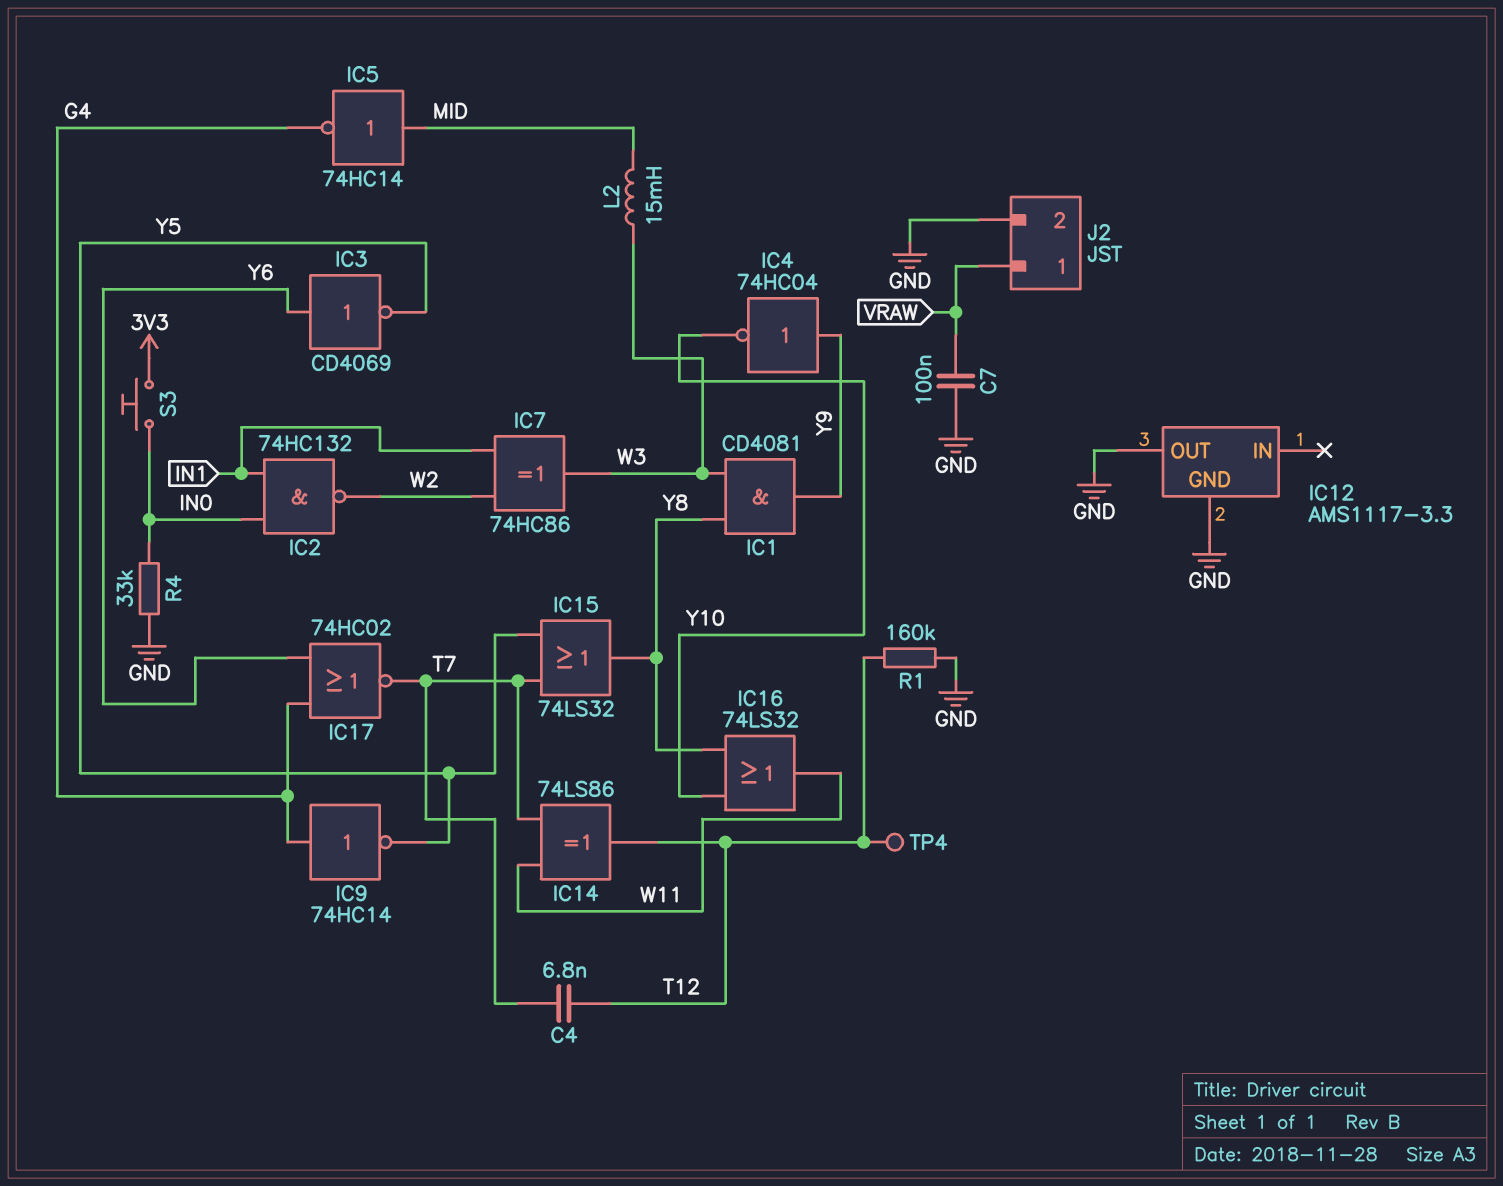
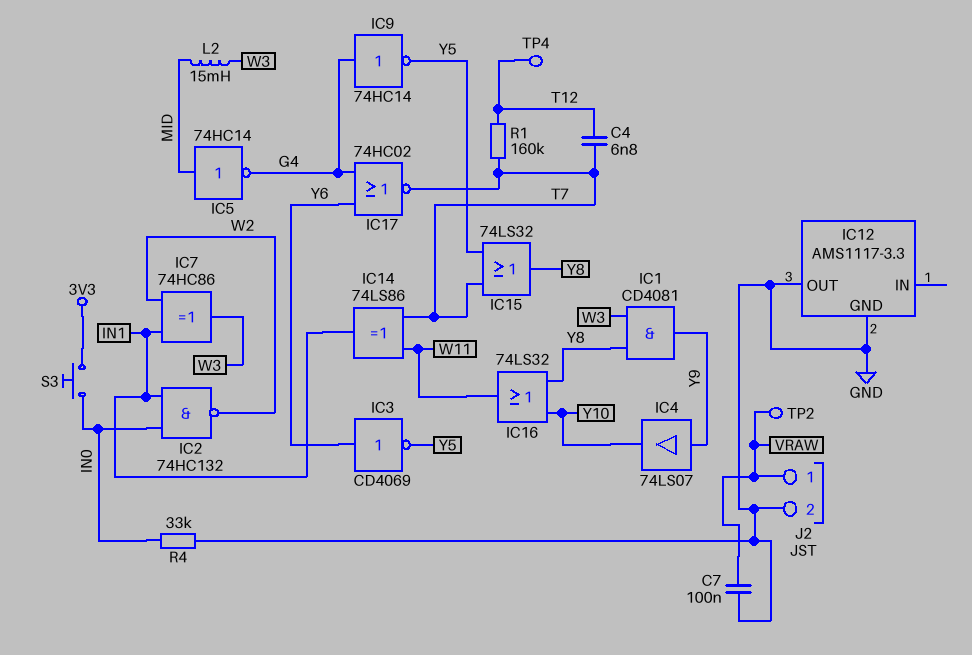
IC4: NOT 74HC04 (in Y9, out Y10) -> buffer 74LS07 (in Y9, out Y10)
IC14: XOR 74LS86 (in T7, in W11, out T12) -> XOR 74LS86 (in T7, in W11, out IN1)
R1: 160k (GND, T12) -> 160k (T7, T12)
TP2: none -> test point (VRAW)

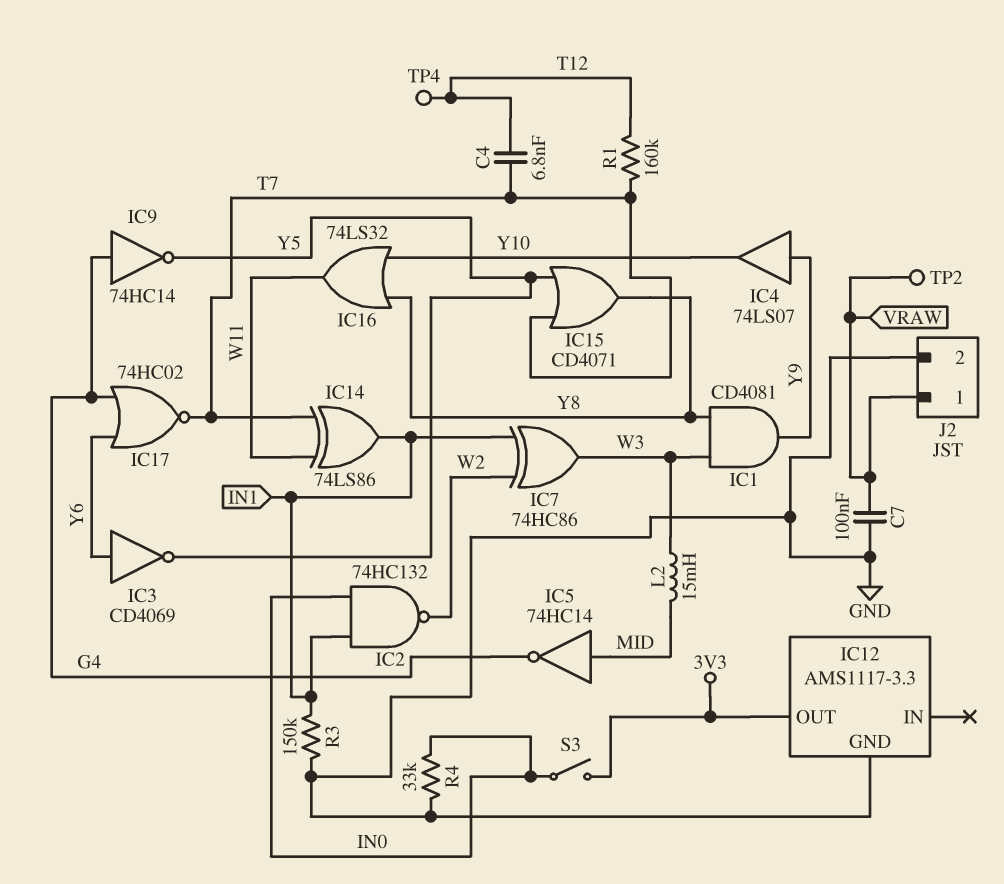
IC12 pin OUT: GND -> 3V3
IC15: OR 74LS32 (in T7, in Y5, out Y8) -> OR CD4071 (in T7, in Y5, out Y8)
R3: none -> 150k (GND, IN1)
S3: button (3V3, IN0) -> switch (3V3, IN0)

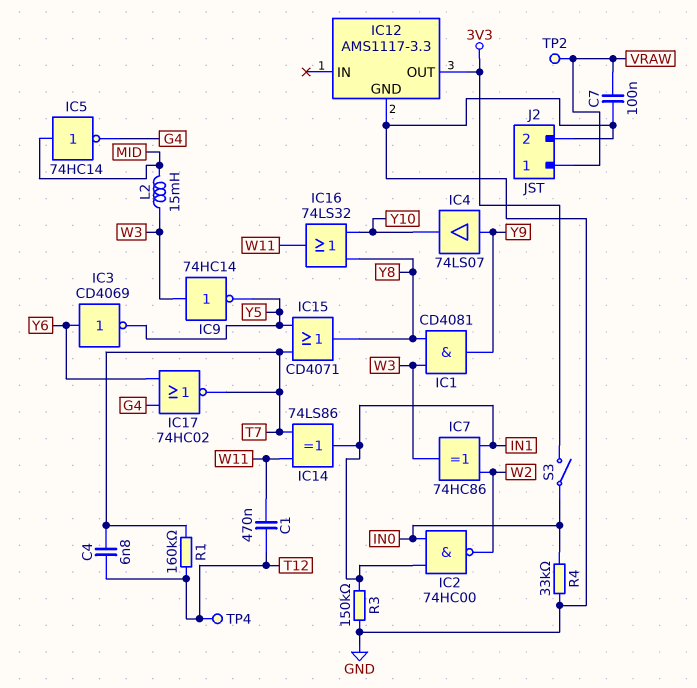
C1: none -> 470nF (T12, W11)
IC2: NAND 74HC132 (in IN0, in IN1, out W2) -> NAND 74HC00 (in IN0, in IN1, out W2)
IC9: NOT 74HC14 (in G4, out Y5) -> NOT 74HC14 (in W3, out Y5)

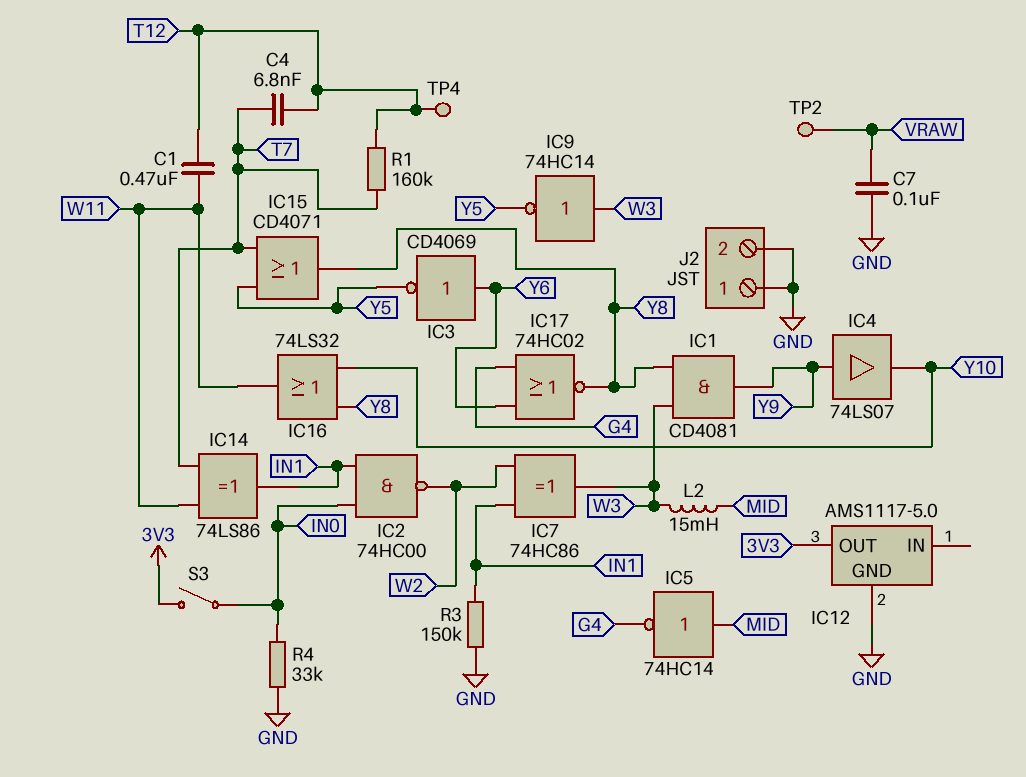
IC12: AMS1117-3.3 -> AMS1117-5.0
IC17: NOR 74HC02 (in G4, in Y6, out T7) -> NOR 74HC02 (in G4, in Y6, out Y8)
J2 pin 1: VRAW -> GND

